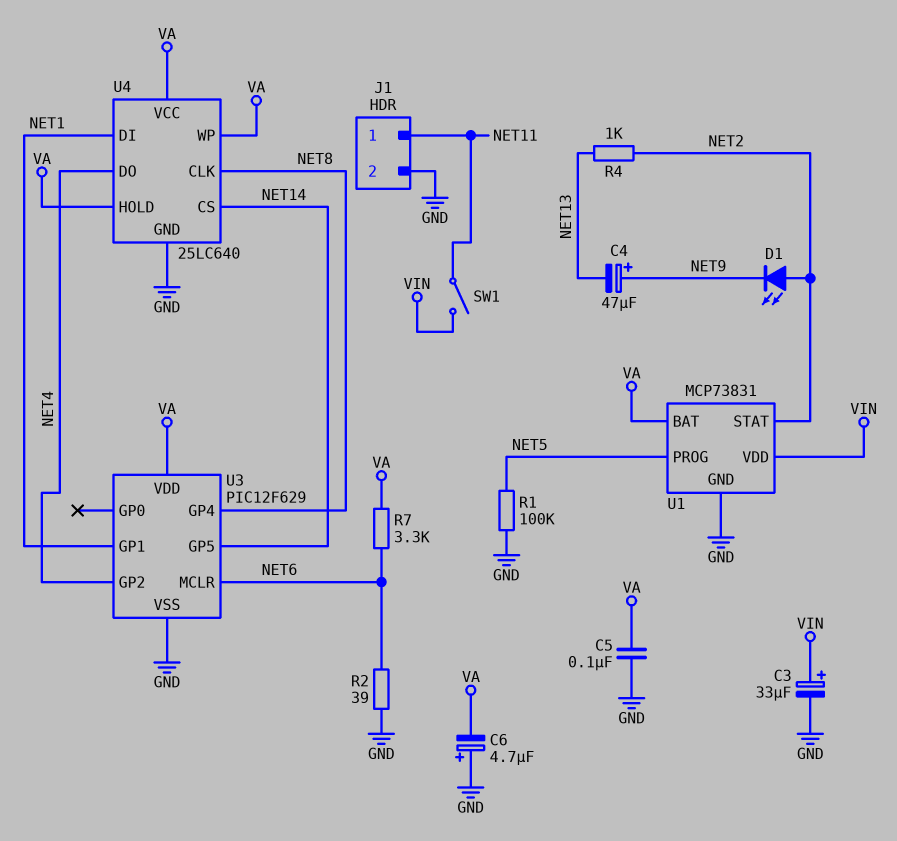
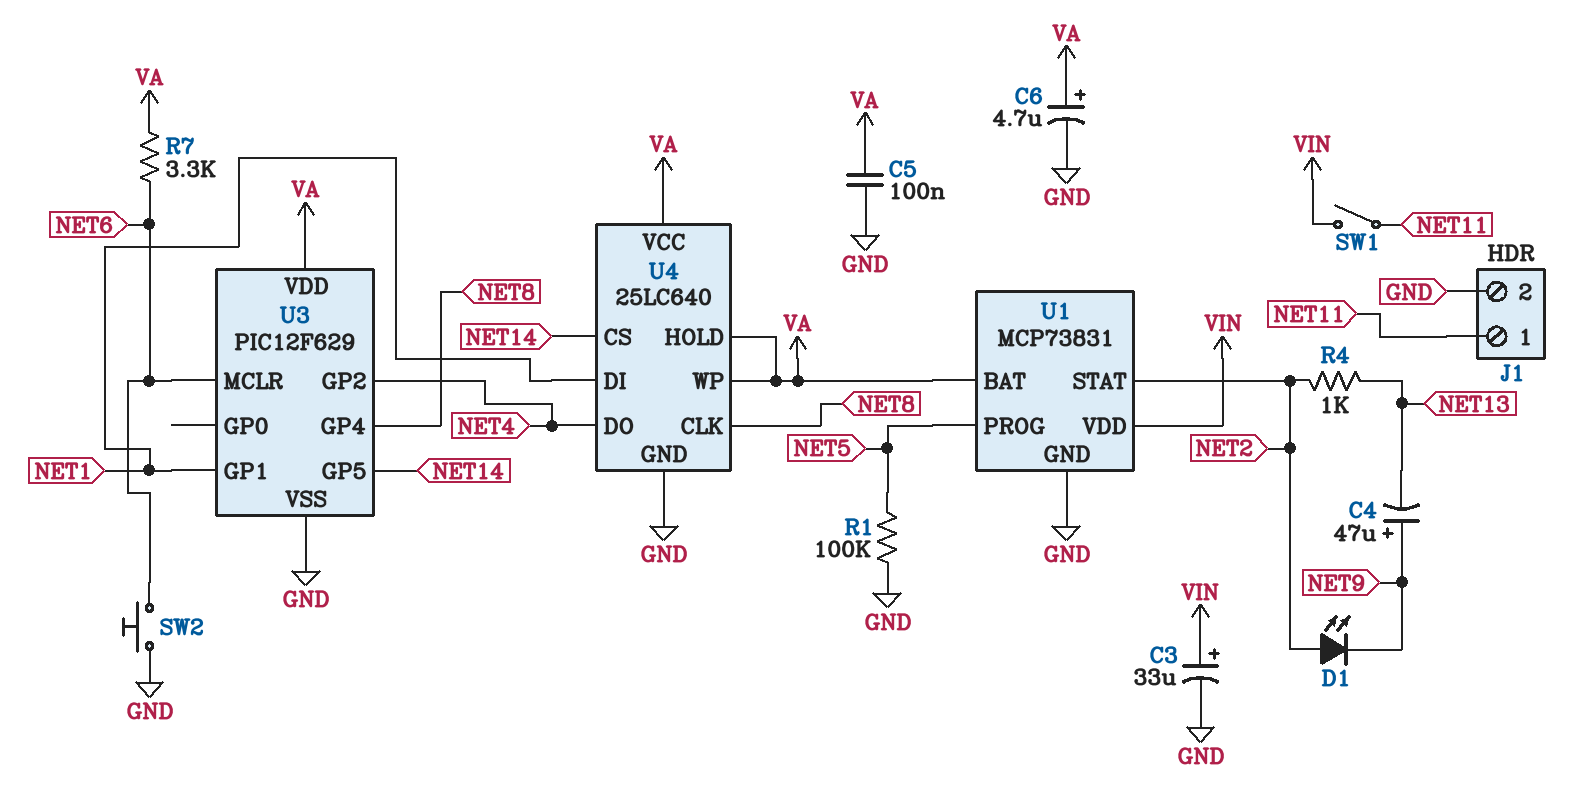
C6: 4.7uF (plus GND, minus VA) -> 4.7uF (plus VA, minus GND)
R2: 39 (GND, NET6) -> none
SW2: none -> button (GND, NET6)

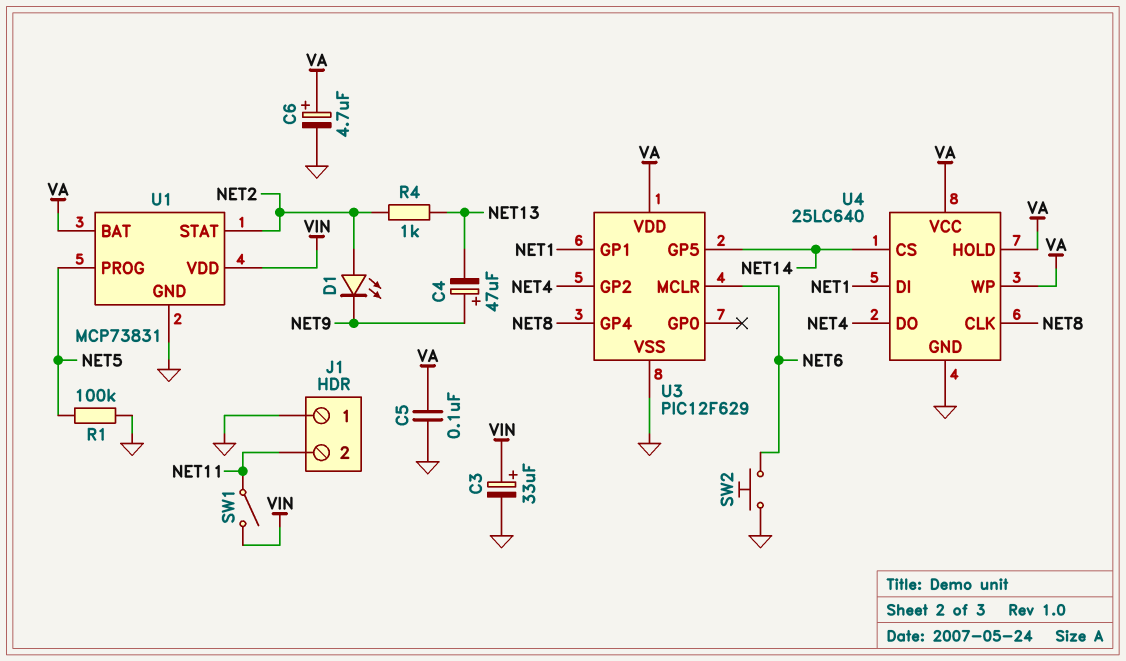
J1 pin 1: NET11 -> GND
J1 pin 2: GND -> NET11
R7: 3.3k (NET6, VA) -> none

